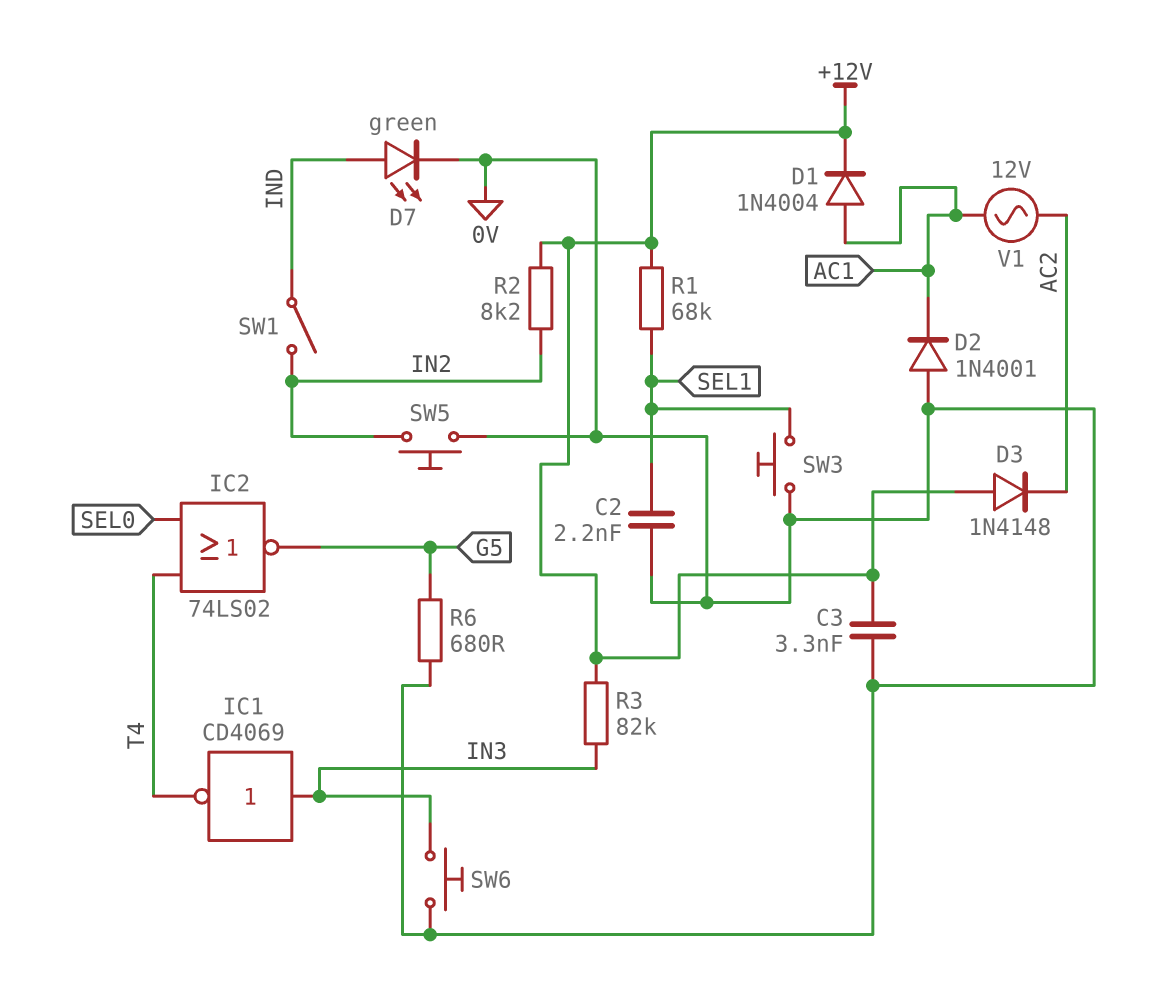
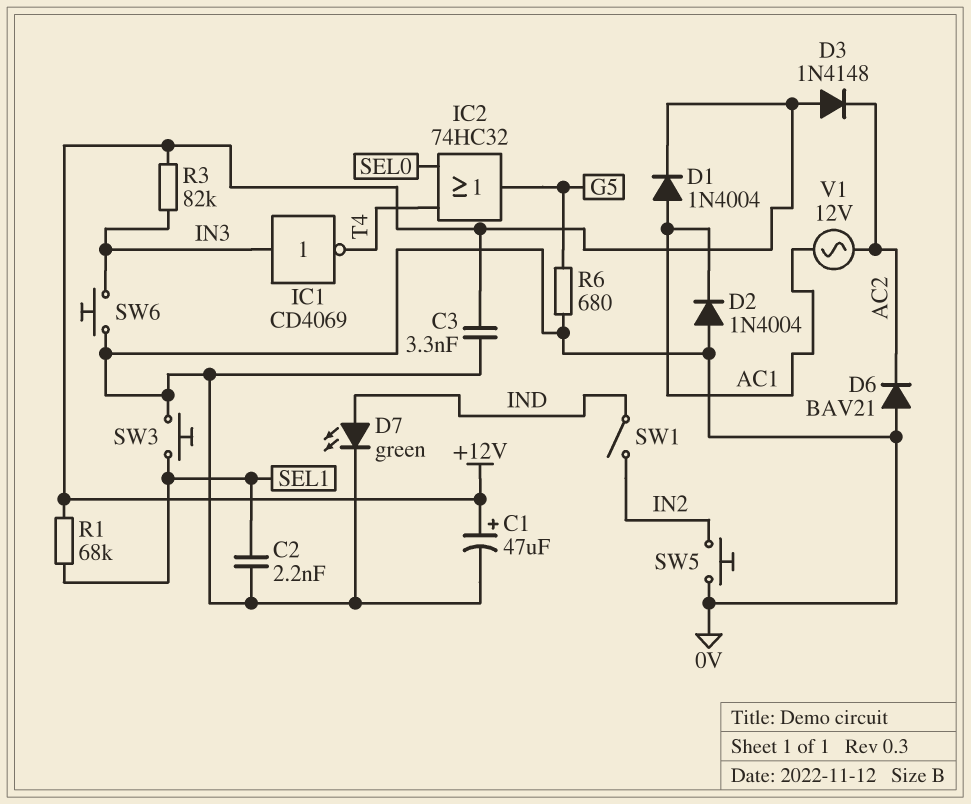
C1: none -> 47uF (plus +12V, minus 0V)
D2: diode 1N4001 (A 0V, K AC1) -> diode 1N4004 (A 0V, K AC1)
D6: none -> diode BAV21 (A 0V, K AC2)
IC2: NOR 74LS02 (in SEL0, in T4, out G5) -> OR 74HC32 (in SEL0, in T4, out G5)
R2: 8.2k (+12V, IN2) -> none

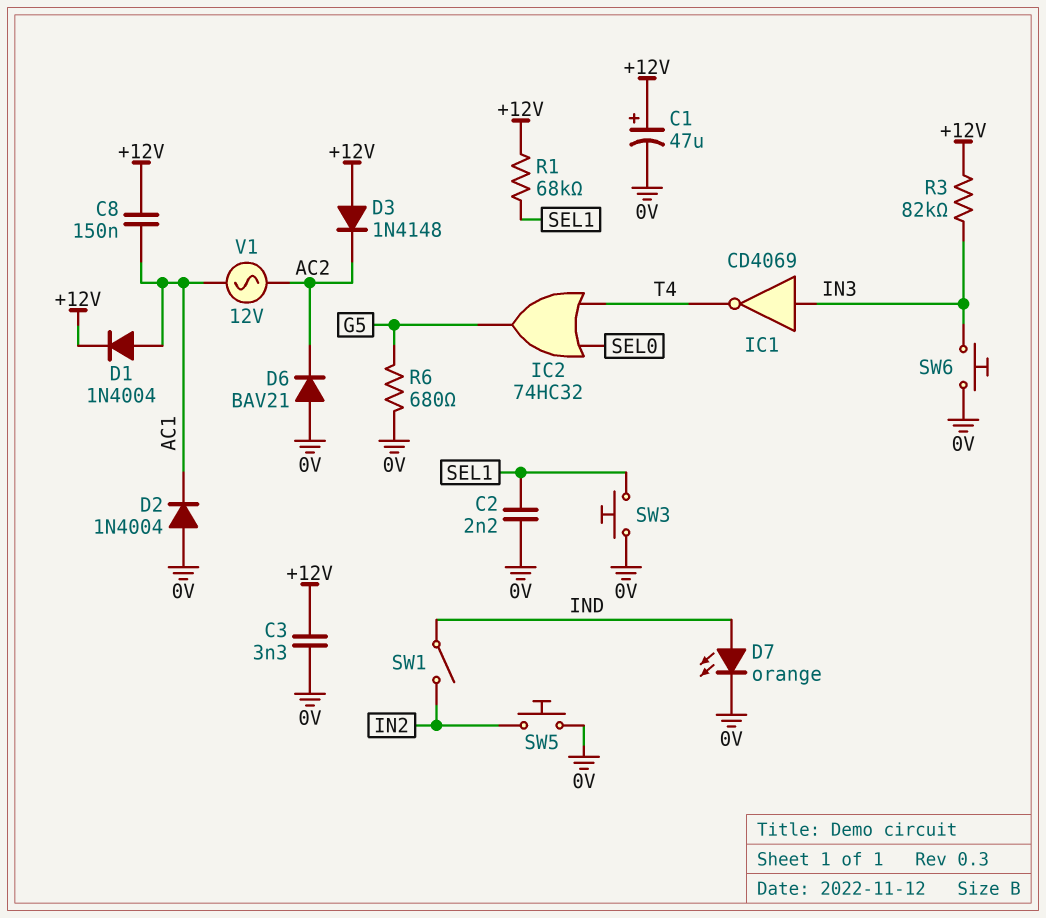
C8: none -> 150nF (+12V, AC1)
D7: LED green (A IND, K 0V) -> LED orange (A IND, K 0V)

